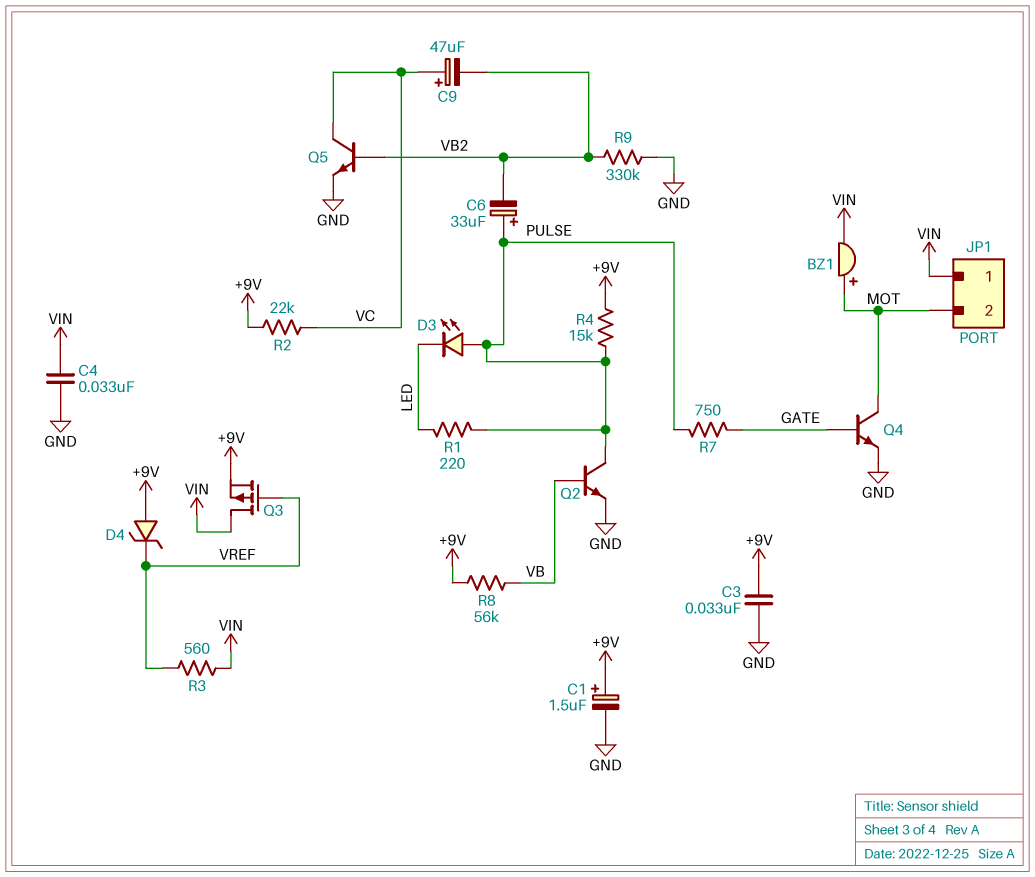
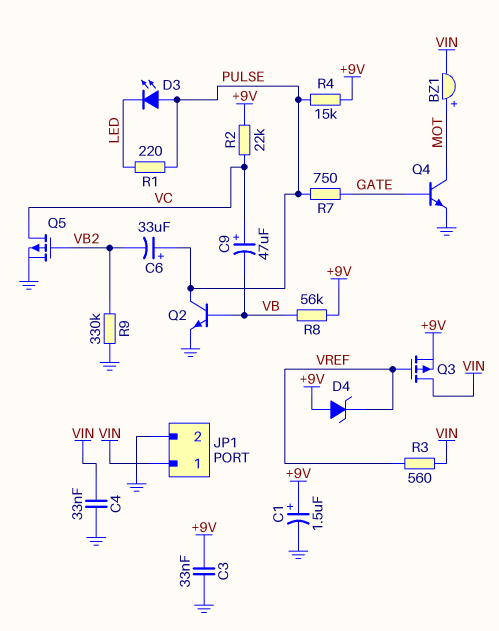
C9: 47uF (plus VC, minus VB2) -> 47uF (plus VC, minus VB)
JP1 pin 2: MOT -> GND
Q5: NPN (B VB2, C VC, E GND) -> PMOS (G VB2, D VC, S GND)

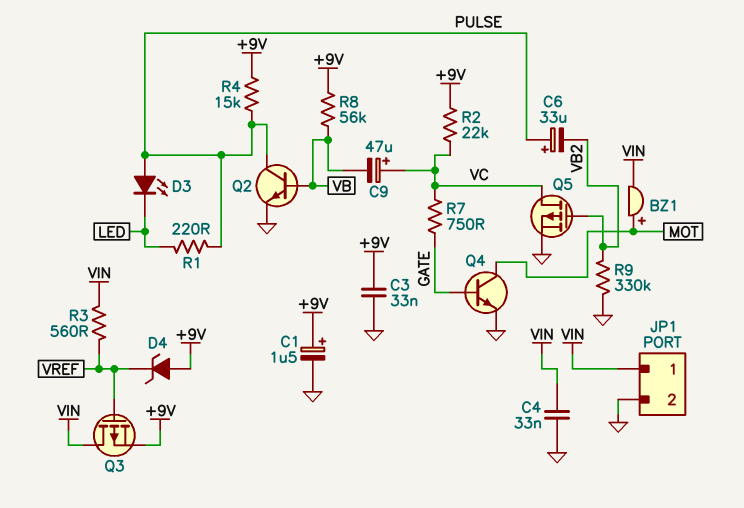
R7: 750 (GATE, PULSE) -> 750 (GATE, VC)

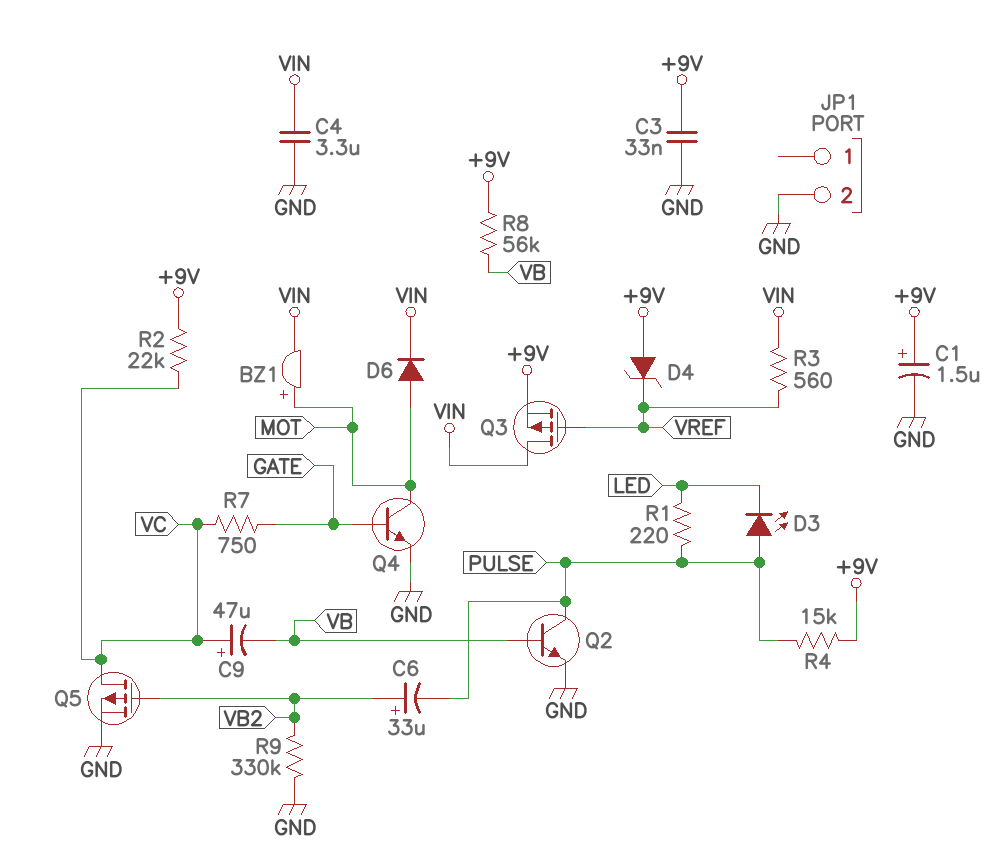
C4: 33nF (GND, VIN) -> 3.3uF (GND, VIN)
C6: 33uF (plus PULSE, minus VB2) -> 33uF (plus VB2, minus PULSE)
D6: none -> diode (A MOT, K VIN)
JP1 pin 1: VIN -> none

